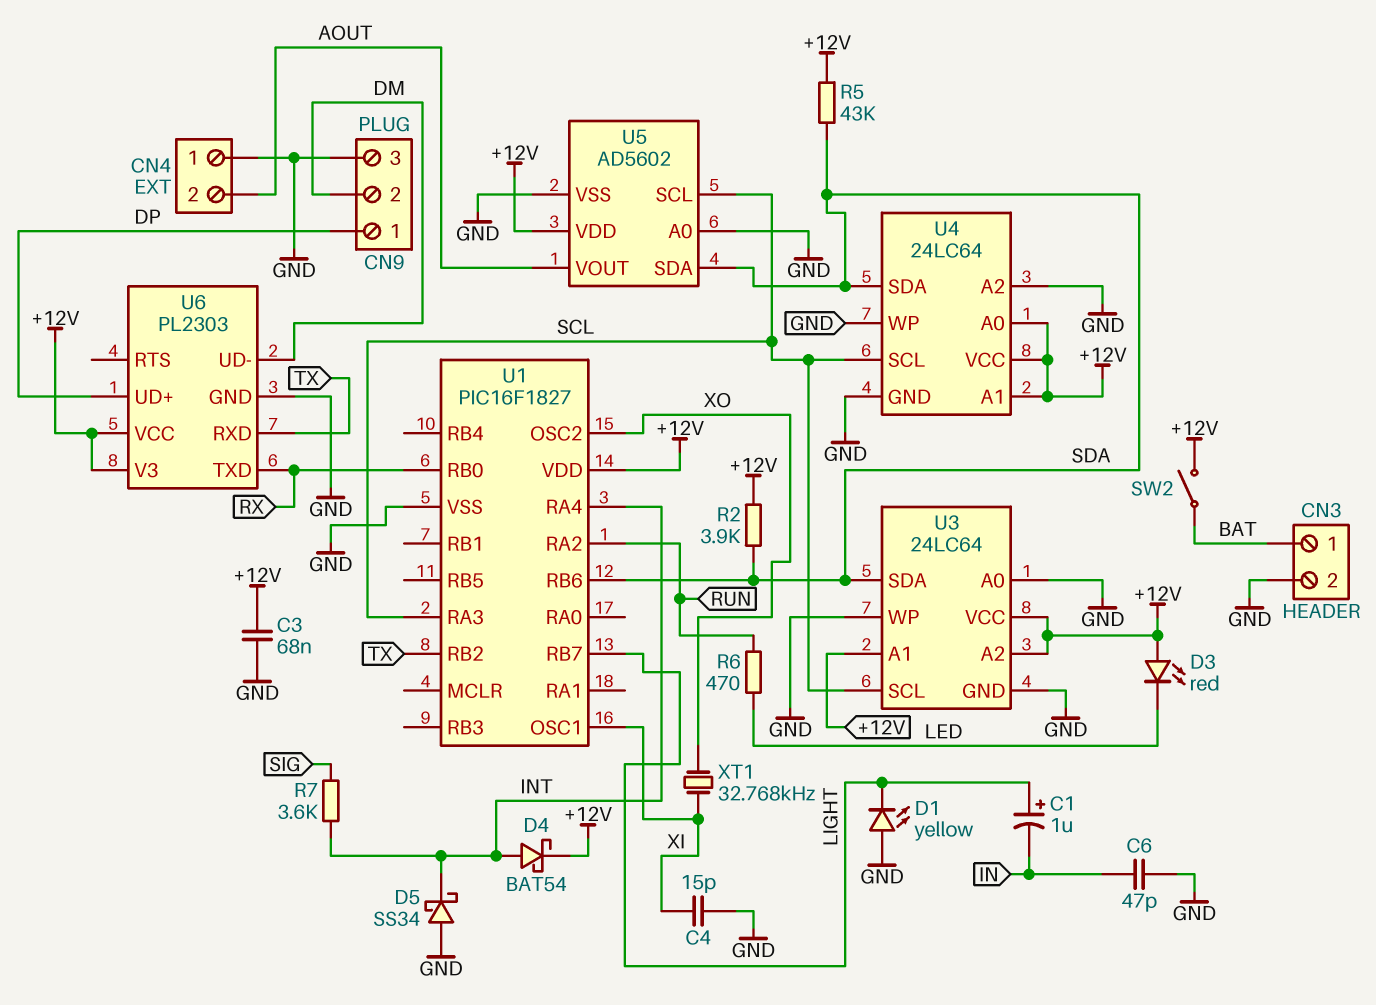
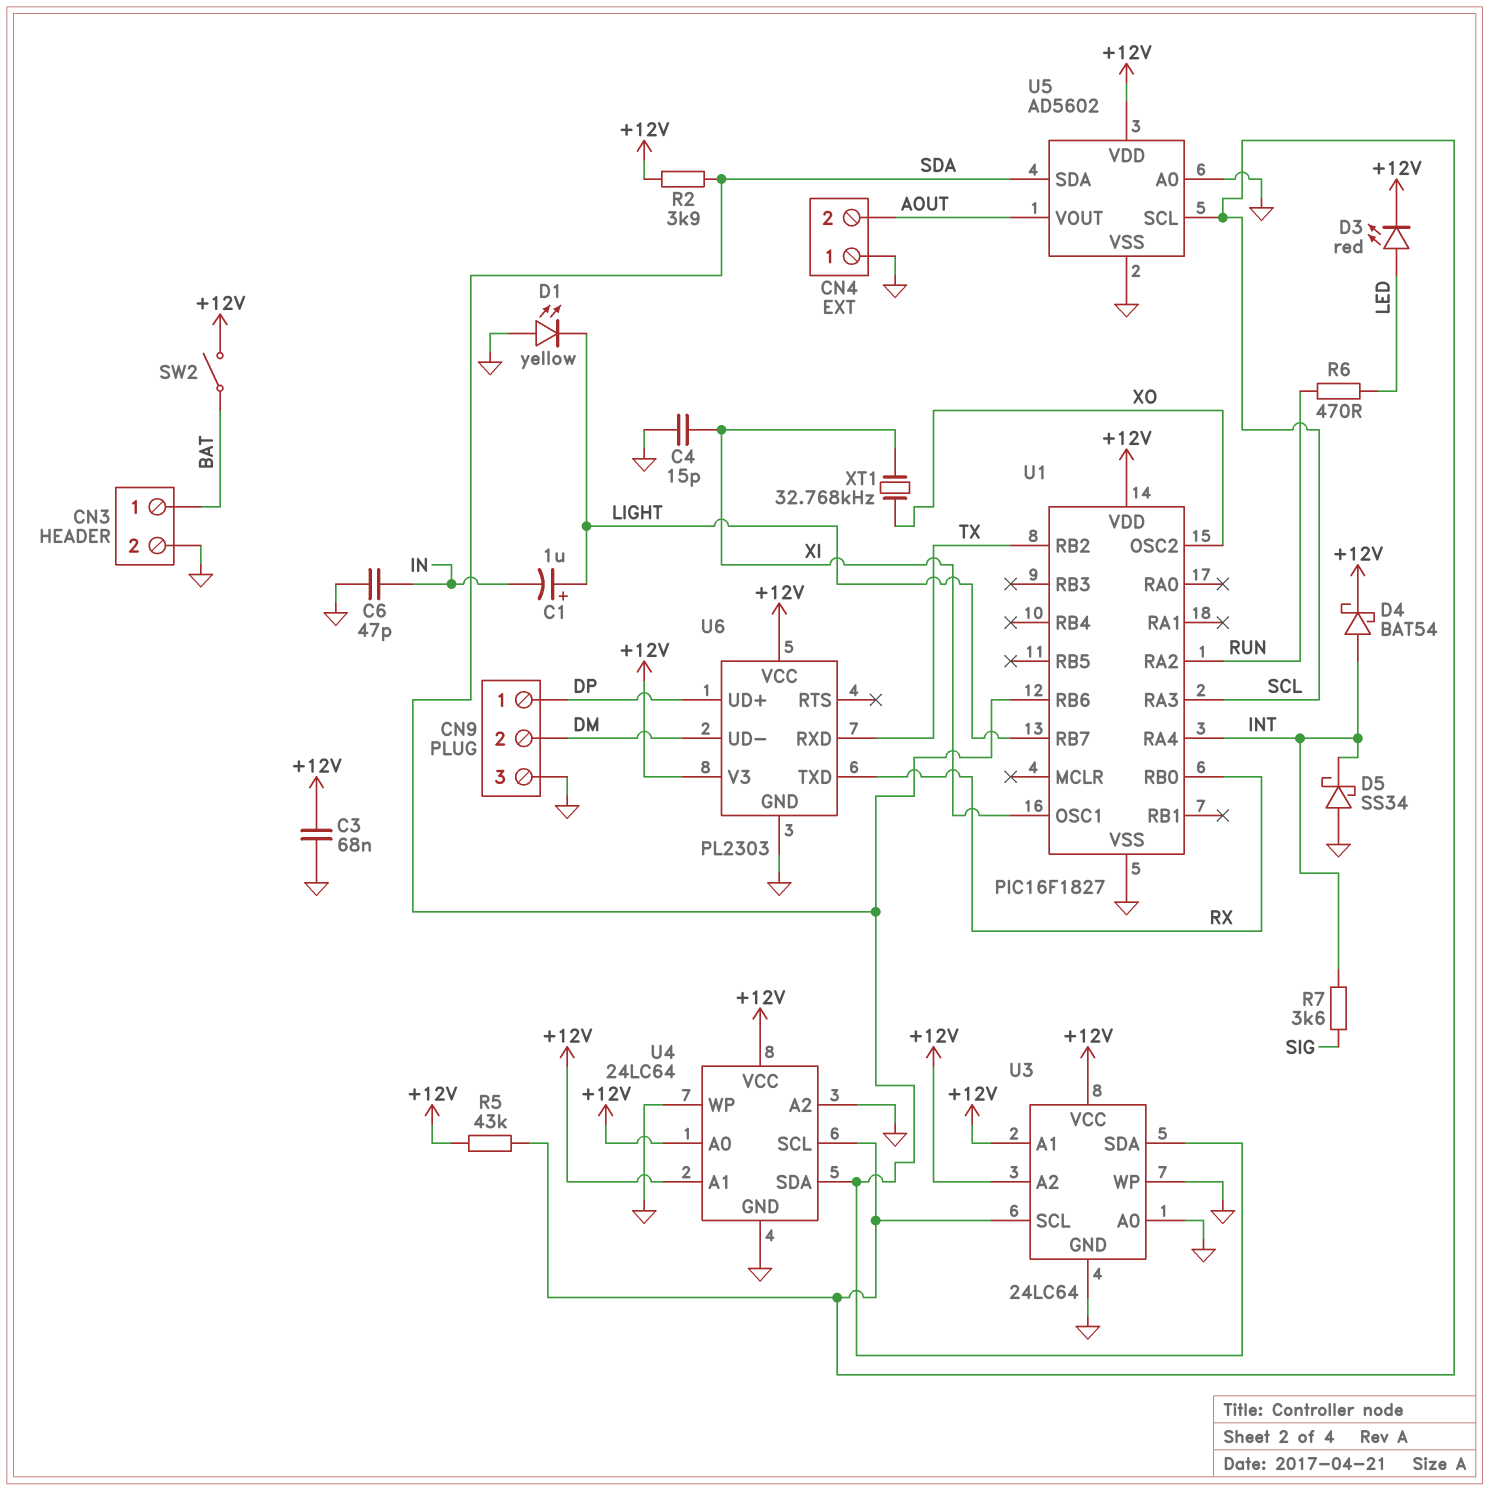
D3: LED red (A +12V, K LED) -> LED red (A LED, K +12V)
R5: 43k (+12V, SDA) -> 43k (+12V, SCL)

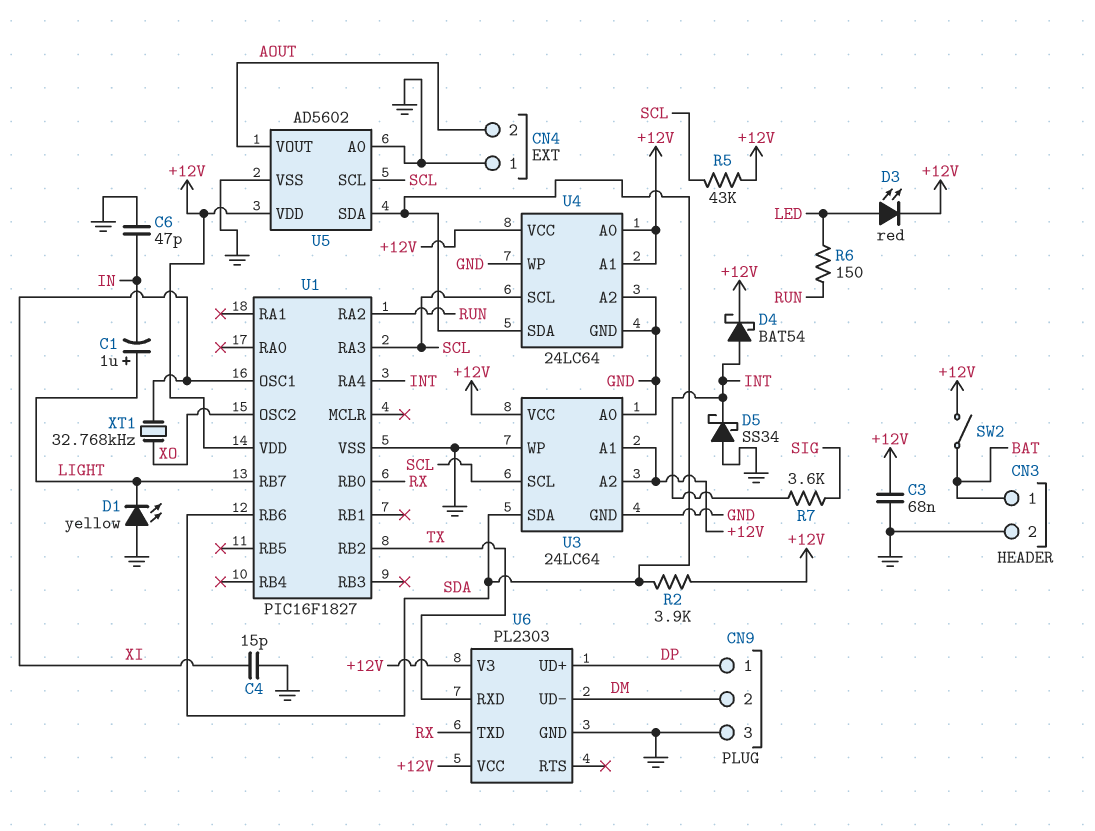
R6: 470 (LED, RUN) -> 150 (LED, RUN)

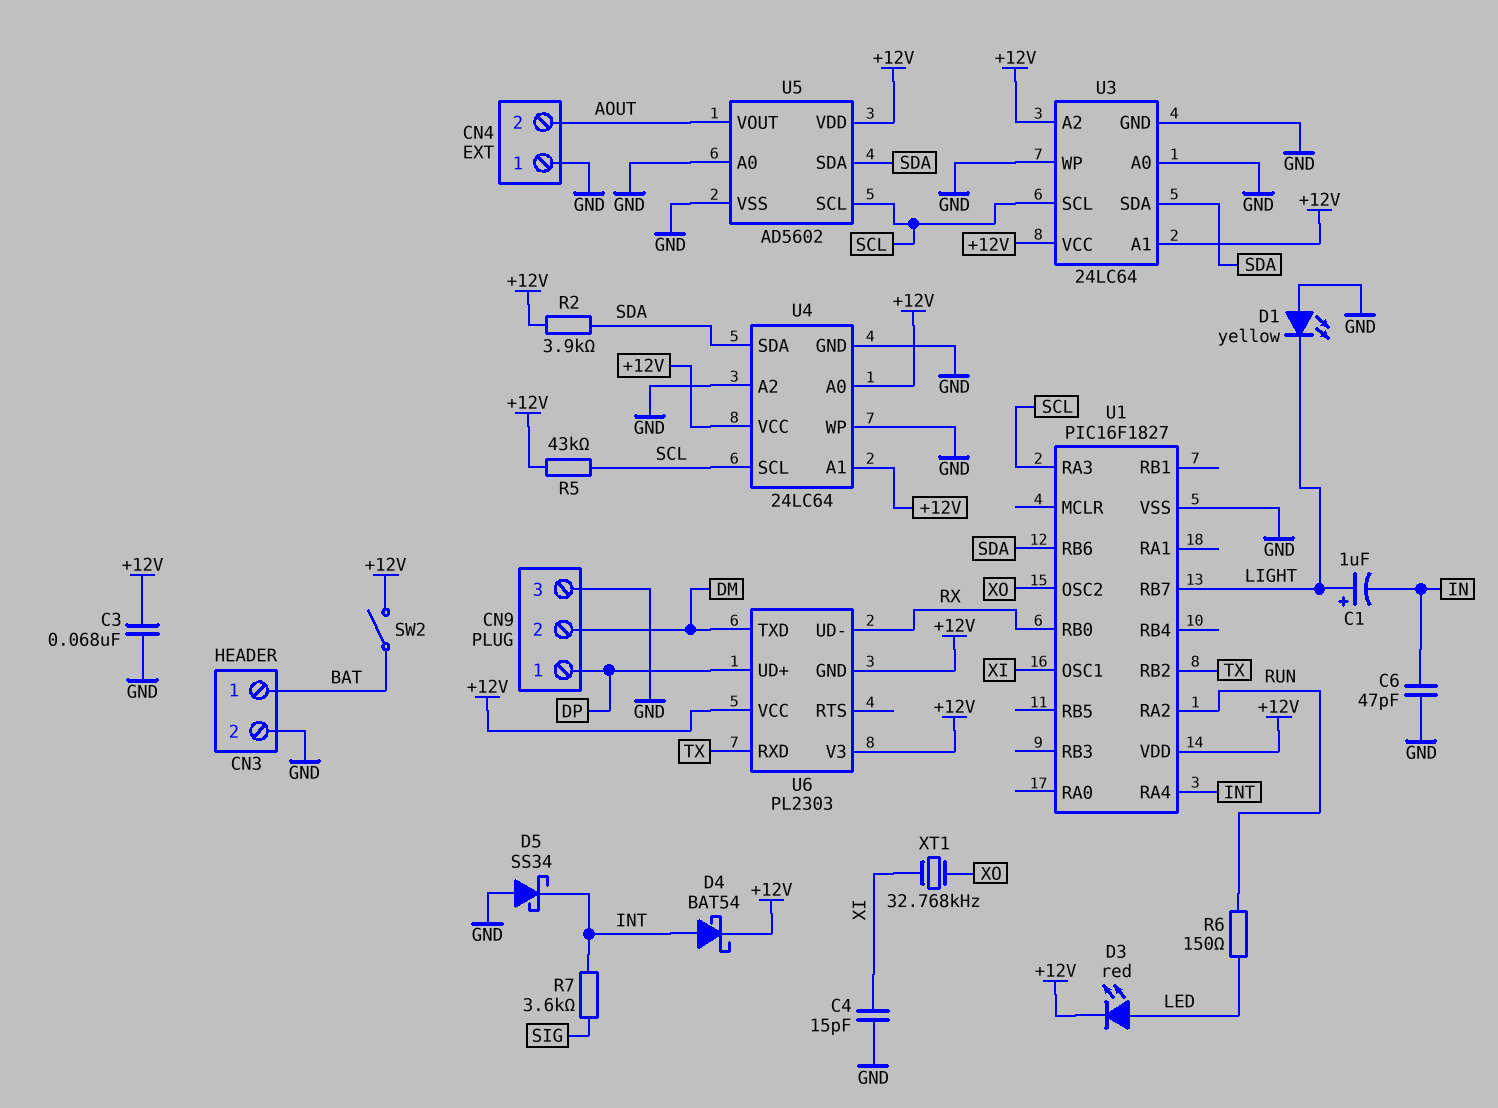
U6 pin GND: GND -> +12V
U6 pin TXD: RX -> DM
U6 pin UD-: DM -> RX

